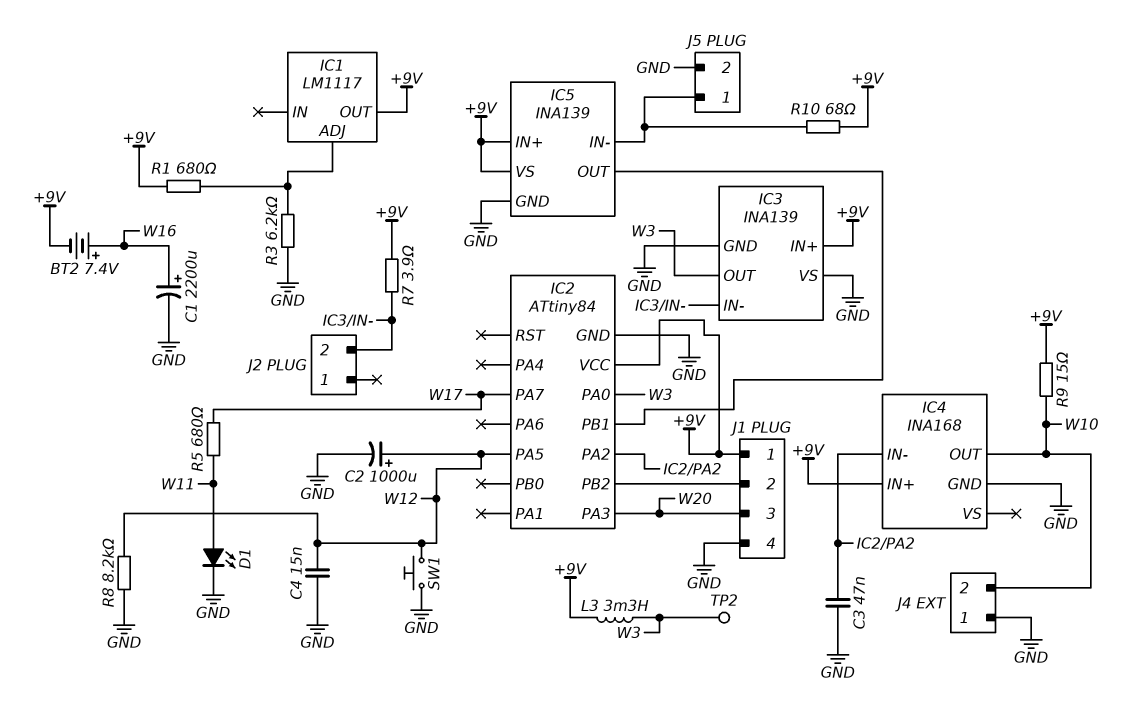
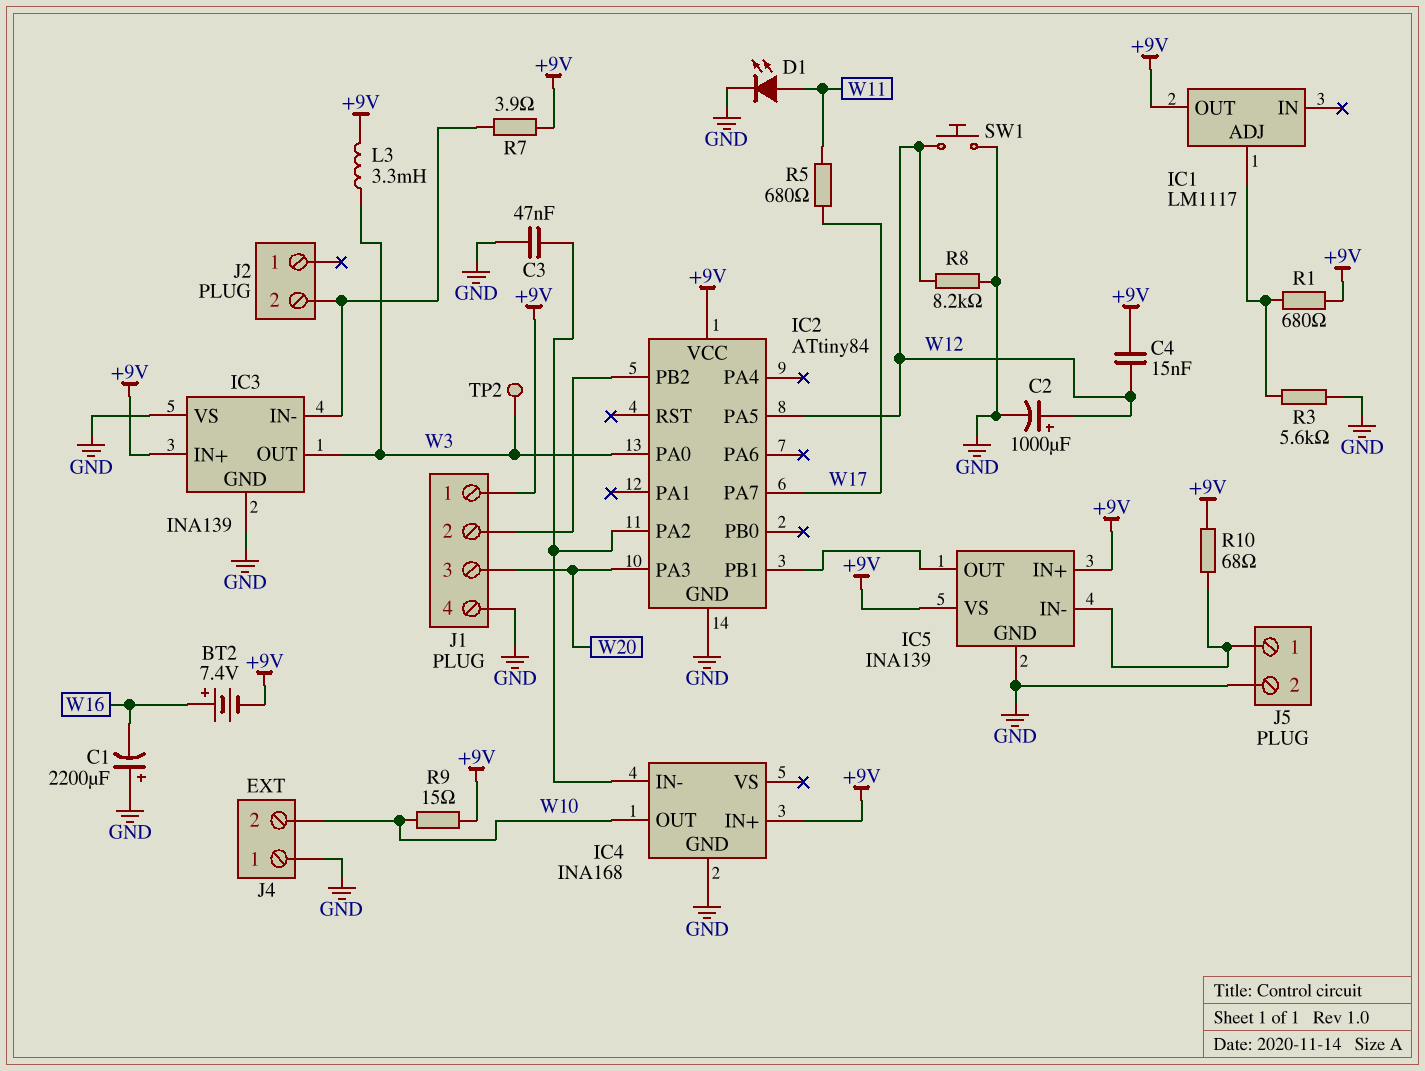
C1: 2200uF (plus W16, minus GND) -> 2200uF (plus GND, minus W16)
C4: 15nF (GND, W12) -> 15nF (+9V, W12)
R3: 6.2k (GND, IC1/ADJ) -> 5.6k (GND, IC1/ADJ)

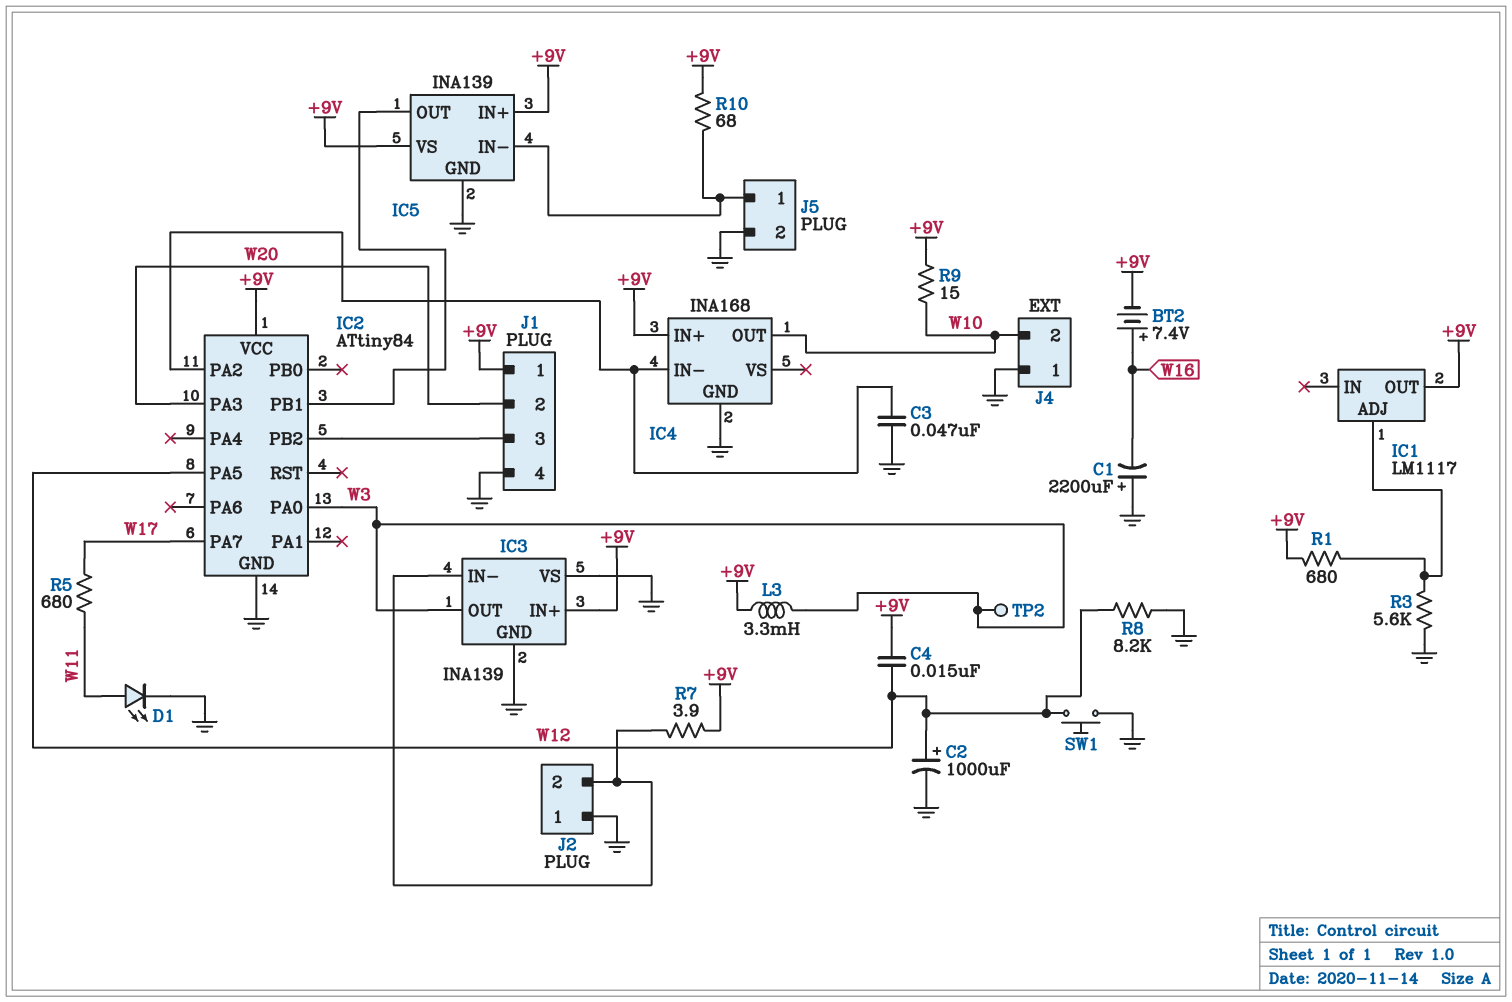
J1 pin 2: IC2/PB2 -> W20
J1 pin 3: W20 -> IC2/PB2
J2 pin 1: none -> GND

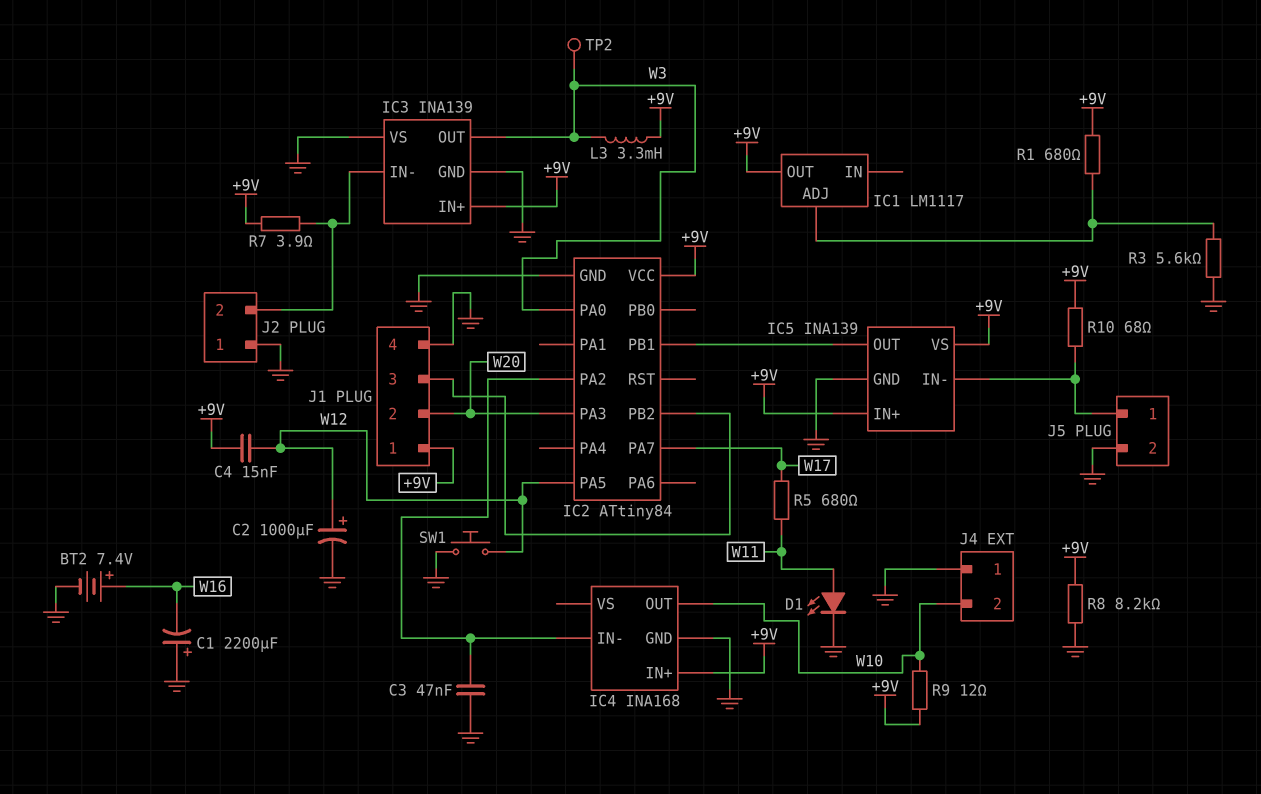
BT2: 7.4V (plus W16, minus +9V) -> 7.4V (plus W16, minus GND)
R8: 8.2k (GND, W12) -> 8.2k (+9V, GND)
R9: 15 (+9V, W10) -> 12 (+9V, W10)

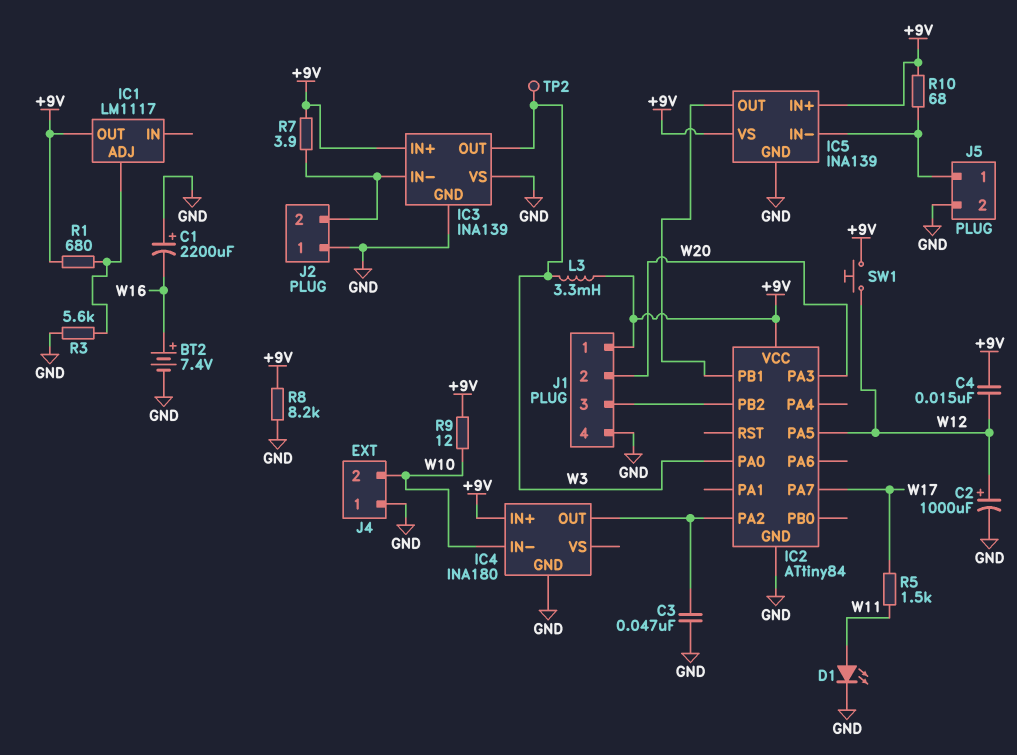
IC4: INA168 -> INA180
IC4 pin IN-: IC2/PA2 -> W10
IC4 pin OUT: W10 -> IC2/PA2
R5: 680 (W11, W17) -> 1.5k (W11, W17)
SW1: button (GND, W12) -> button (+9V, W12)

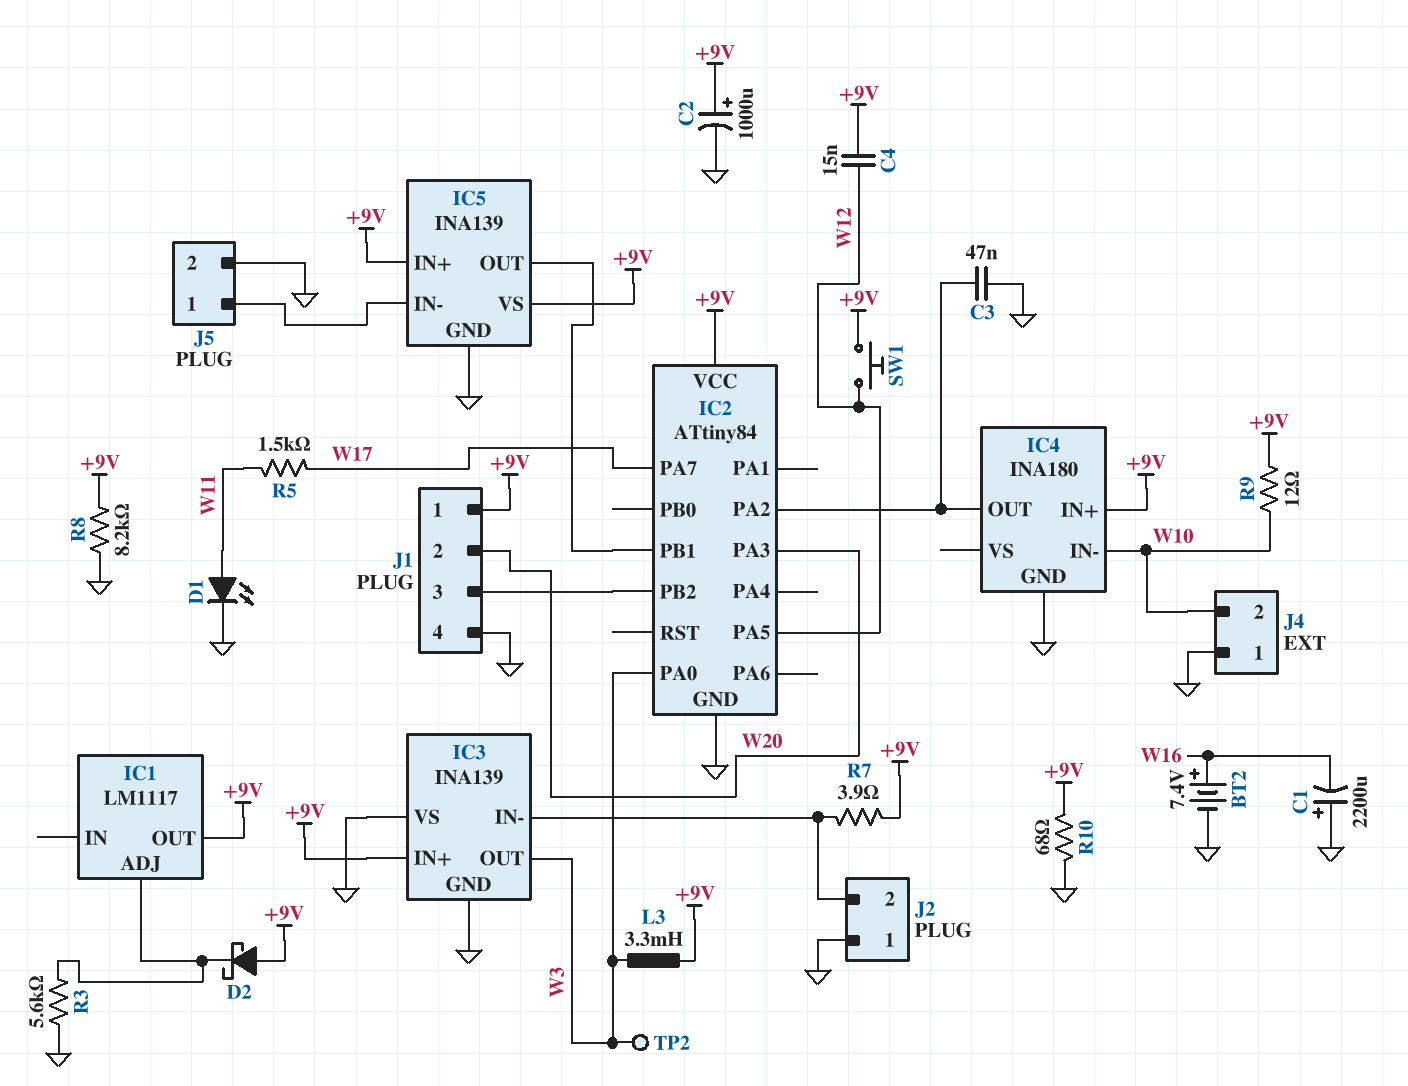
C2: 1000uF (plus W12, minus GND) -> 1000uF (plus +9V, minus GND)
D2: none -> schottky (A +9V, K IC1/ADJ)
R1: 680 (+9V, IC1/ADJ) -> none
R10: 68 (+9V, IC5/IN-) -> 68 (+9V, GND)

